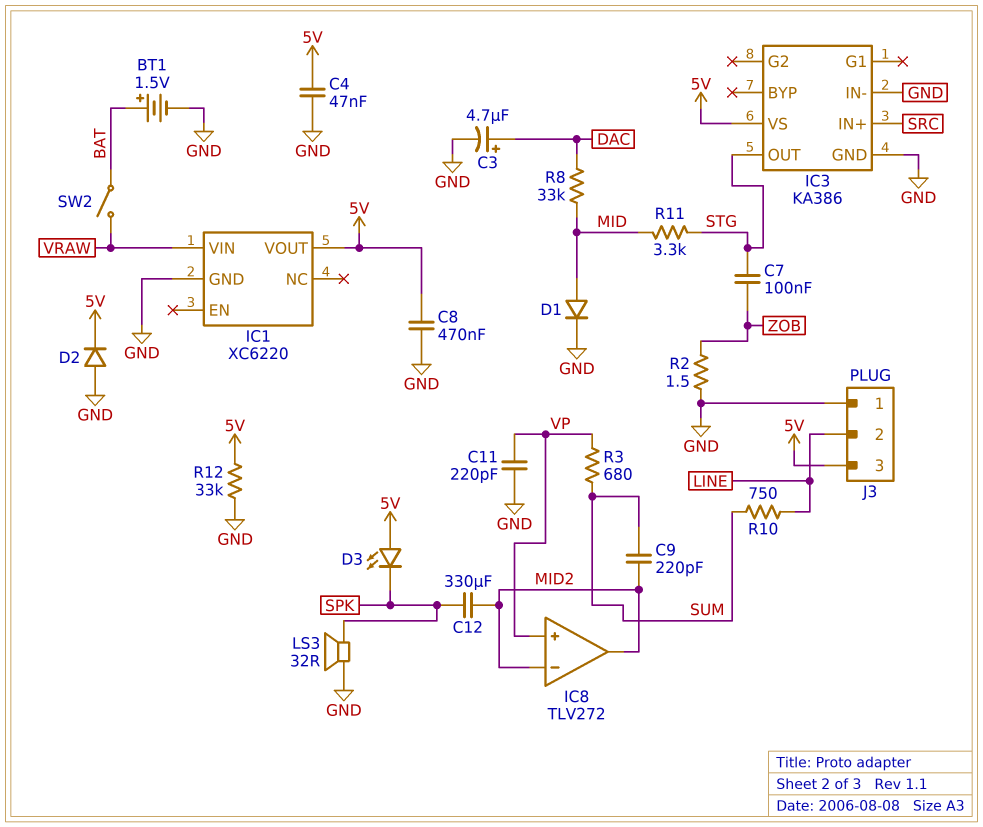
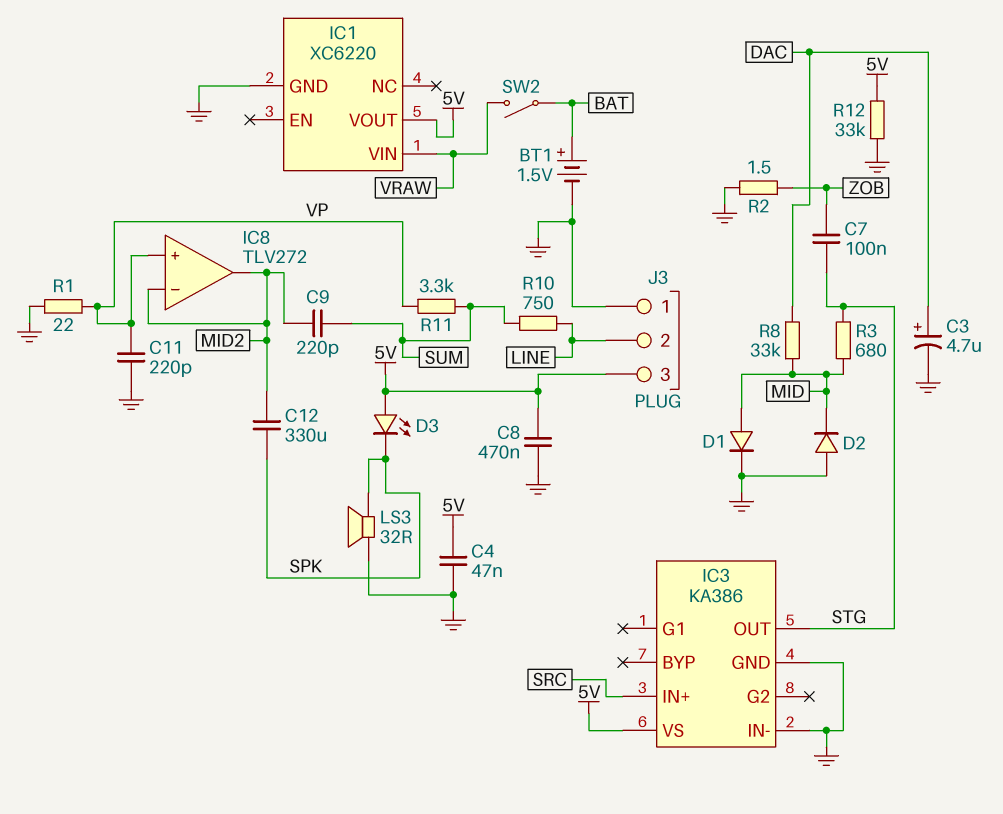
D2: diode (A GND, K 5V) -> diode (A GND, K MID)
R1: none -> 22 (GND, VP)
R3: 680 (SUM, VP) -> 680 (MID, STG)
R11: 3.3k (MID, STG) -> 3.3k (SUM, VP)

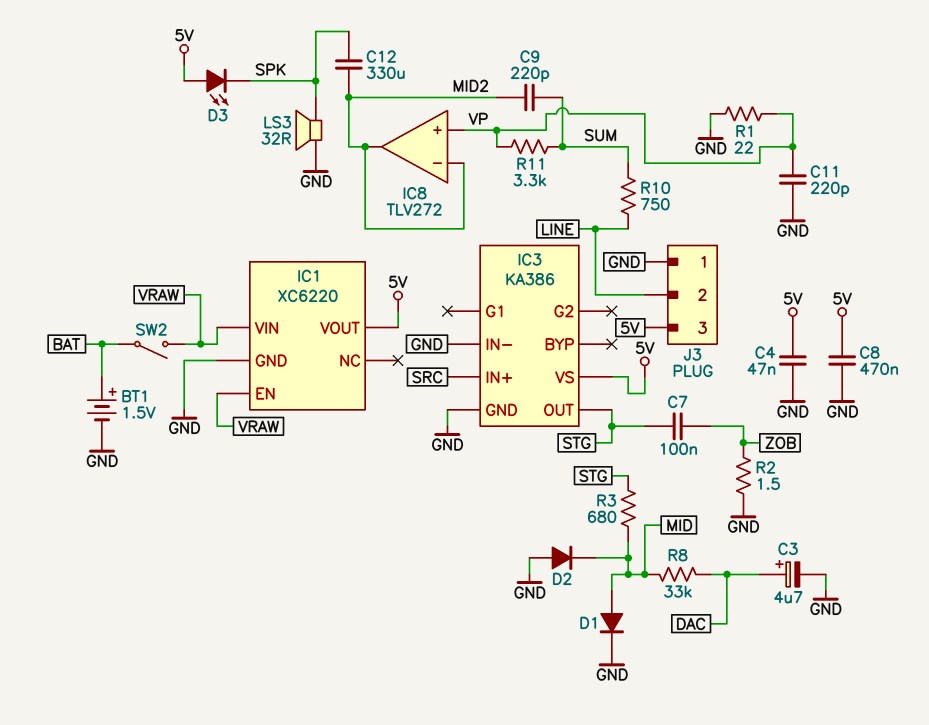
IC1 pin EN: none -> VRAW
R12: 33k (5V, GND) -> none

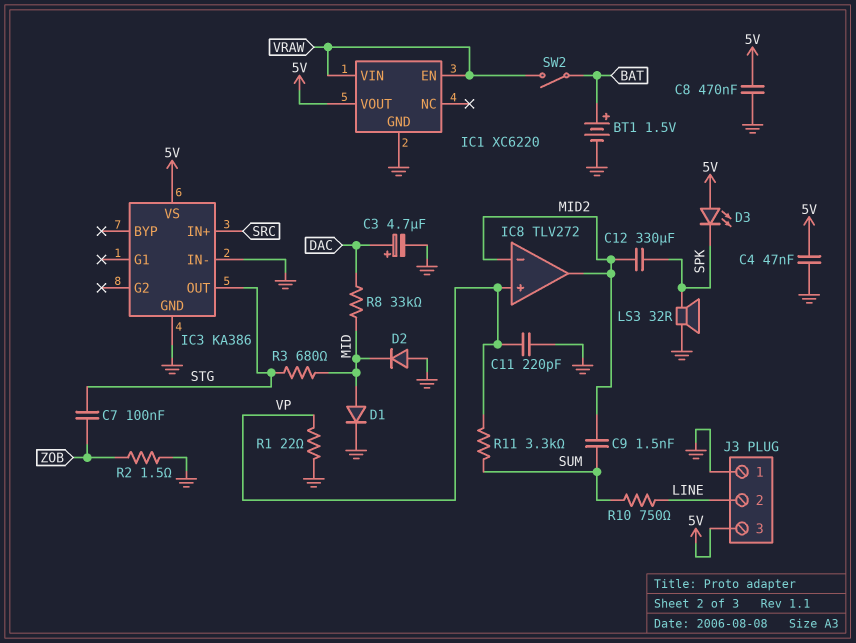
C9: 220pF (MID2, SUM) -> 1.5nF (MID2, SUM)

